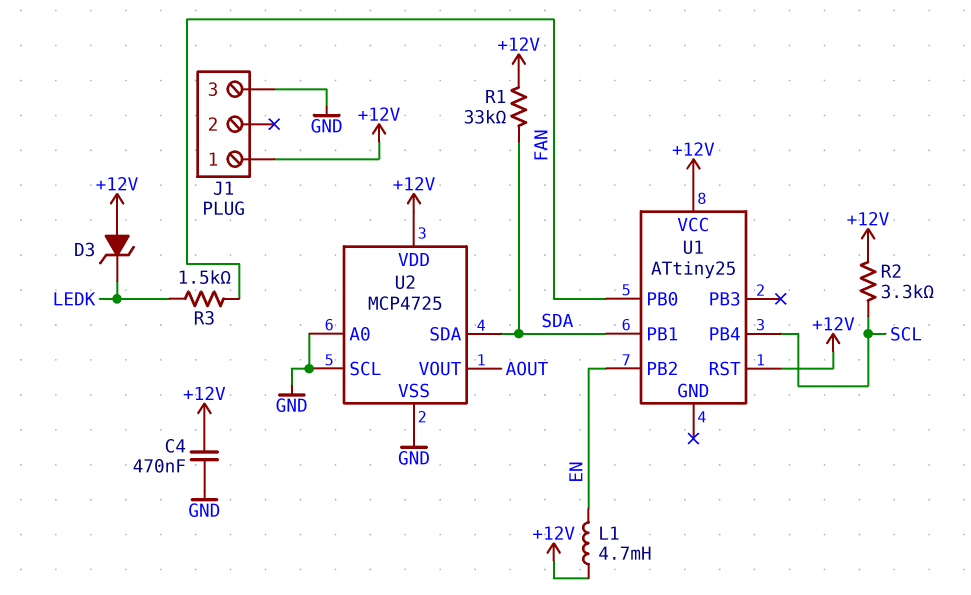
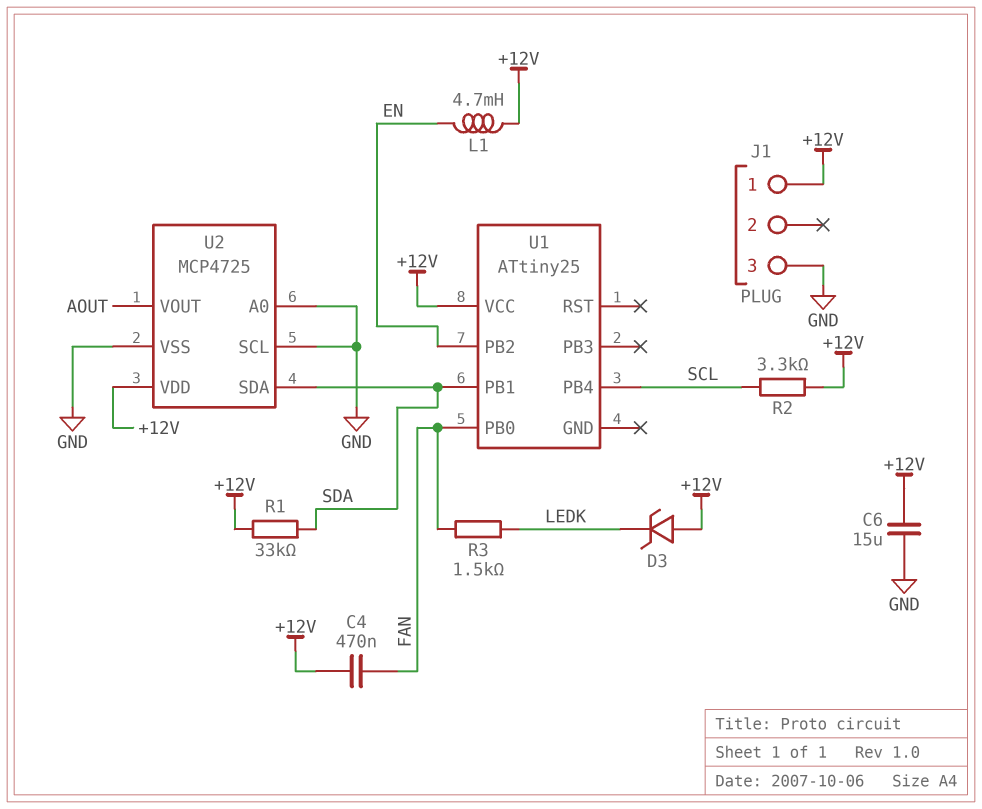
C4: 470nF (+12V, GND) -> 470nF (+12V, FAN)
C6: none -> 15uF (+12V, GND)
U1 pin RST: +12V -> none

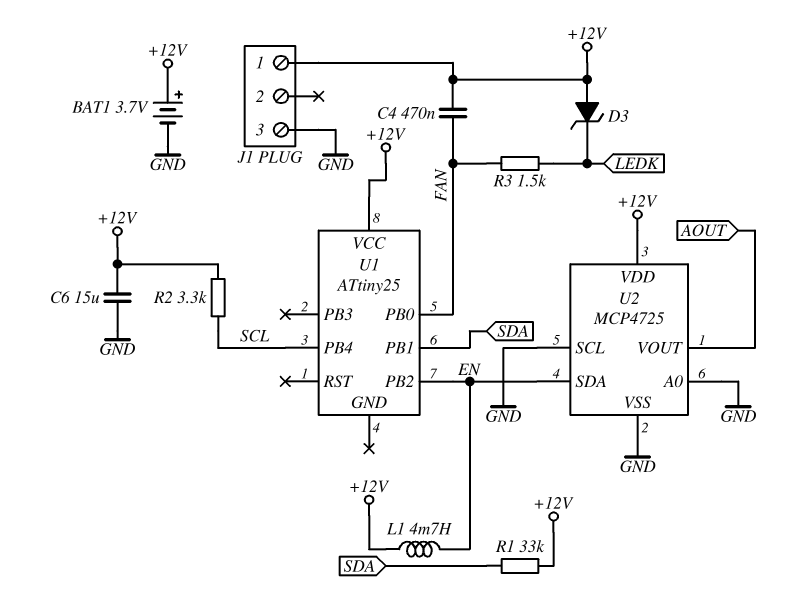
BAT1: none -> 3.7V (plus +12V, minus GND)
U2 pin SDA: SDA -> EN

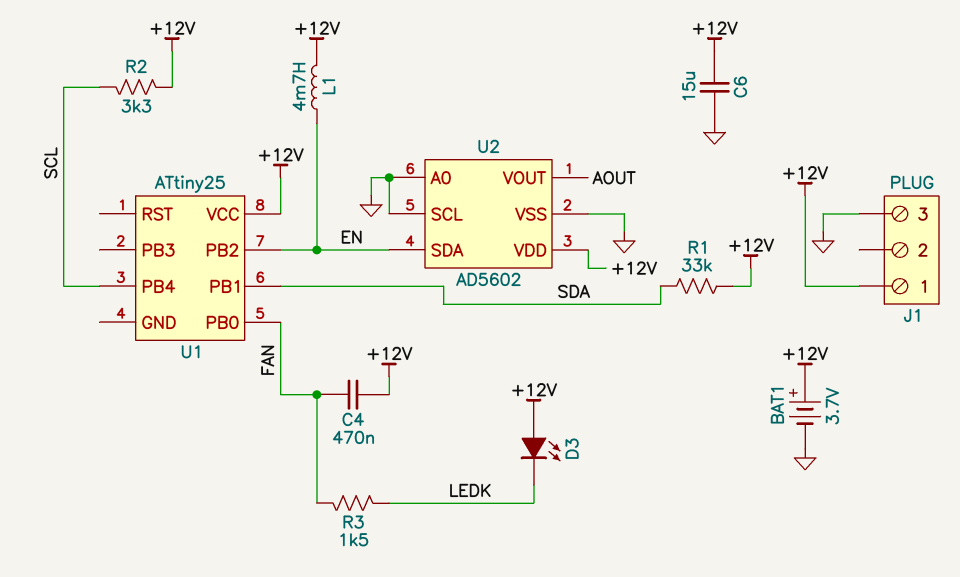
D3: zener (A +12V, K LEDK) -> LED (A +12V, K LEDK)
U2: MCP4725 -> AD5602

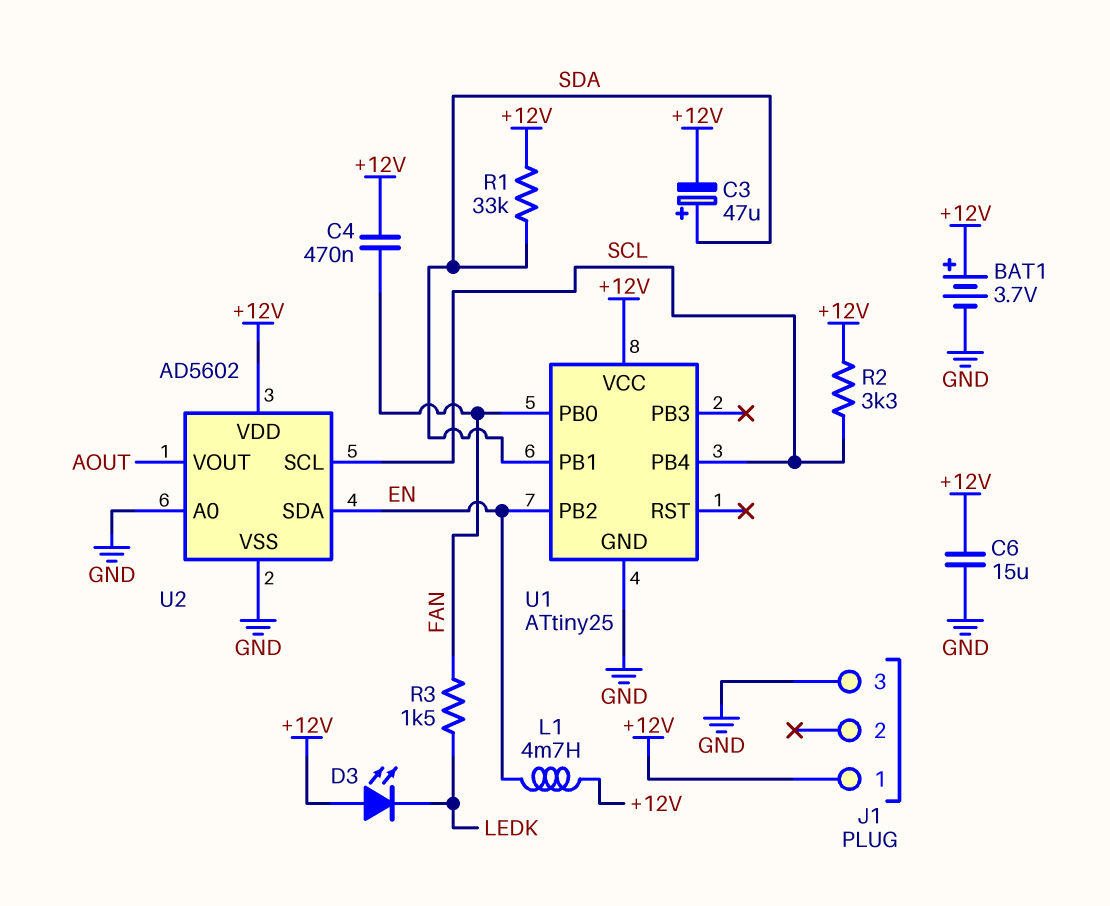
C3: none -> 47uF (plus SDA, minus +12V)
U1 pin GND: none -> GND
U2 pin SCL: GND -> SCL

